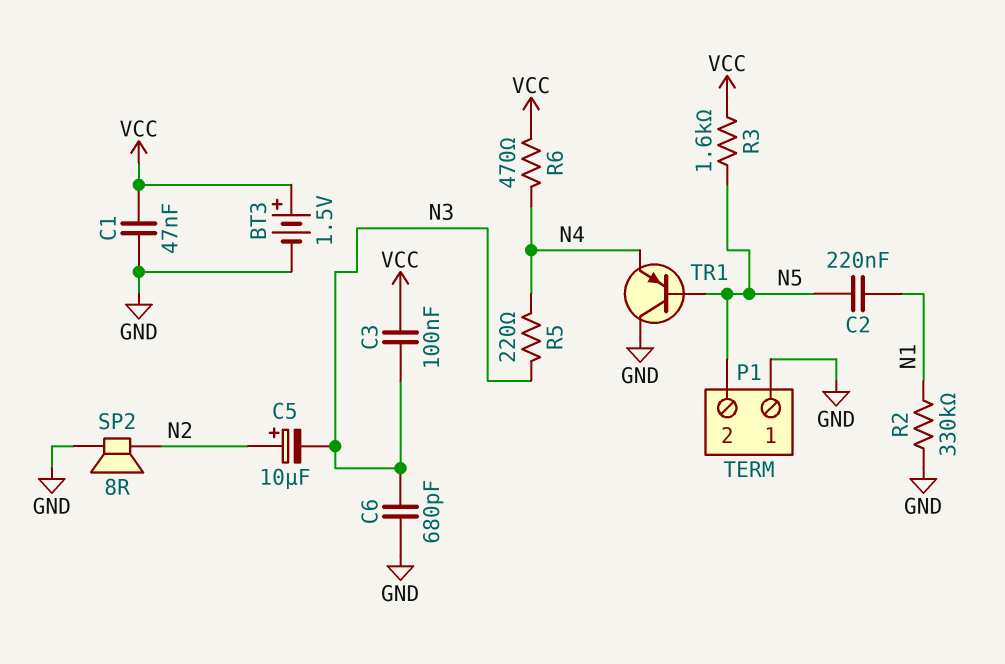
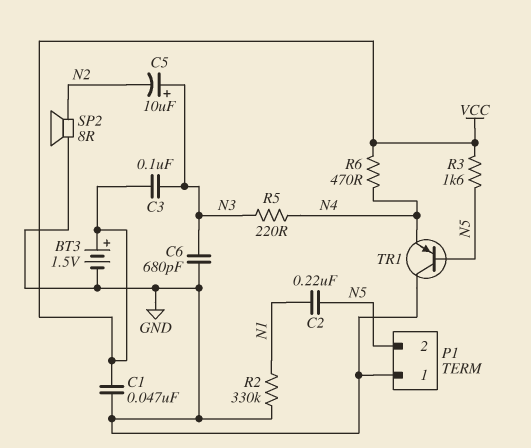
C5: 10uF (plus N2, minus N3) -> 10uF (plus N3, minus N2)

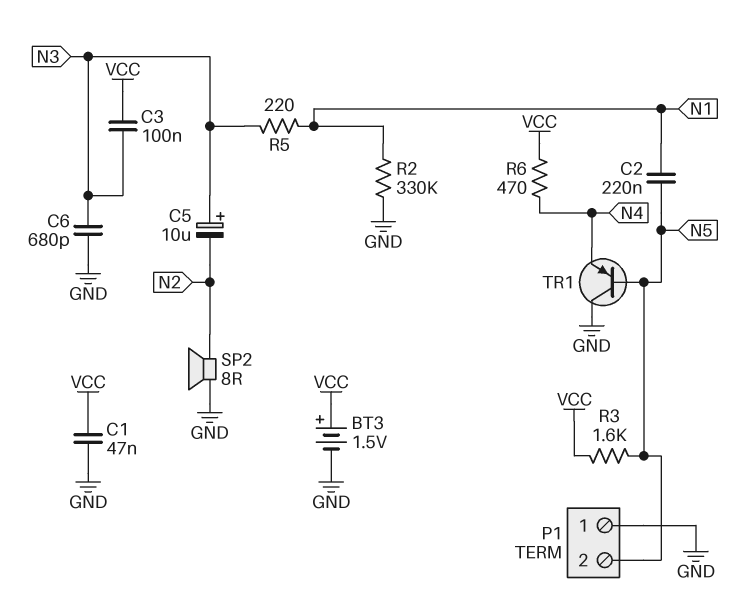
R5: 220 (N3, N4) -> 220 (N1, N3)

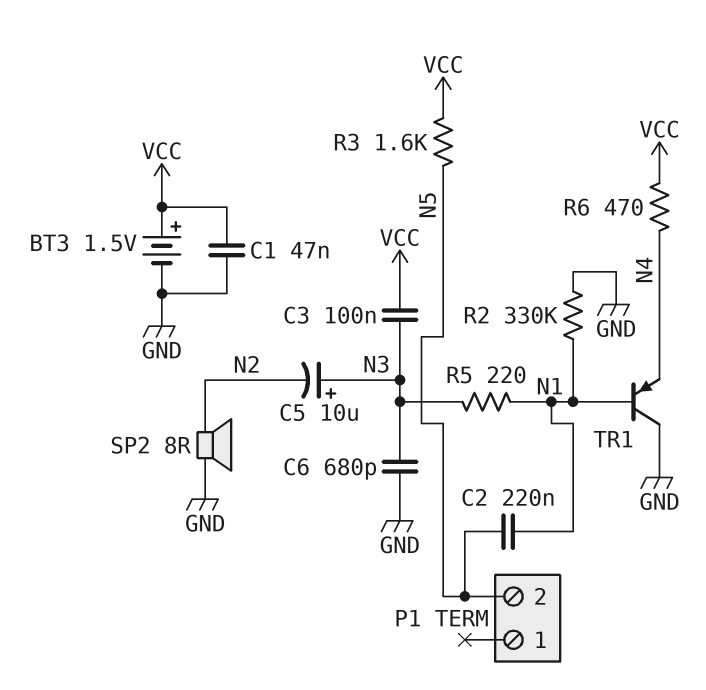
P1 pin 1: GND -> none
TR1: PNP (B N5, C GND, E N4) -> PNP (B N1, C GND, E N4)

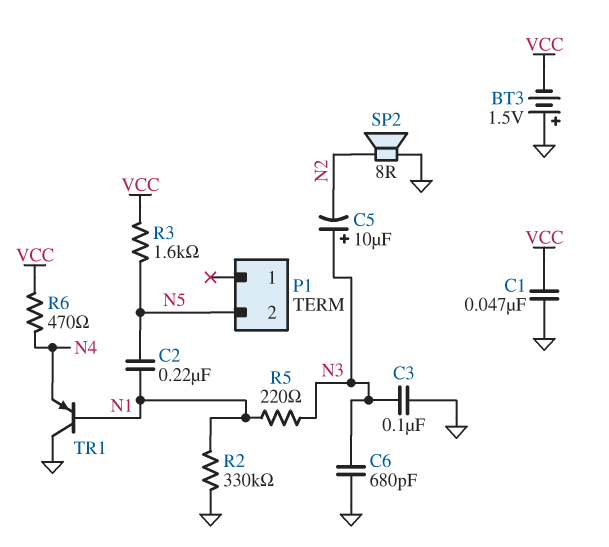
BT3: 1.5V (plus VCC, minus GND) -> 1.5V (plus GND, minus VCC)
C3: 100nF (N3, VCC) -> 100nF (GND, N3)

